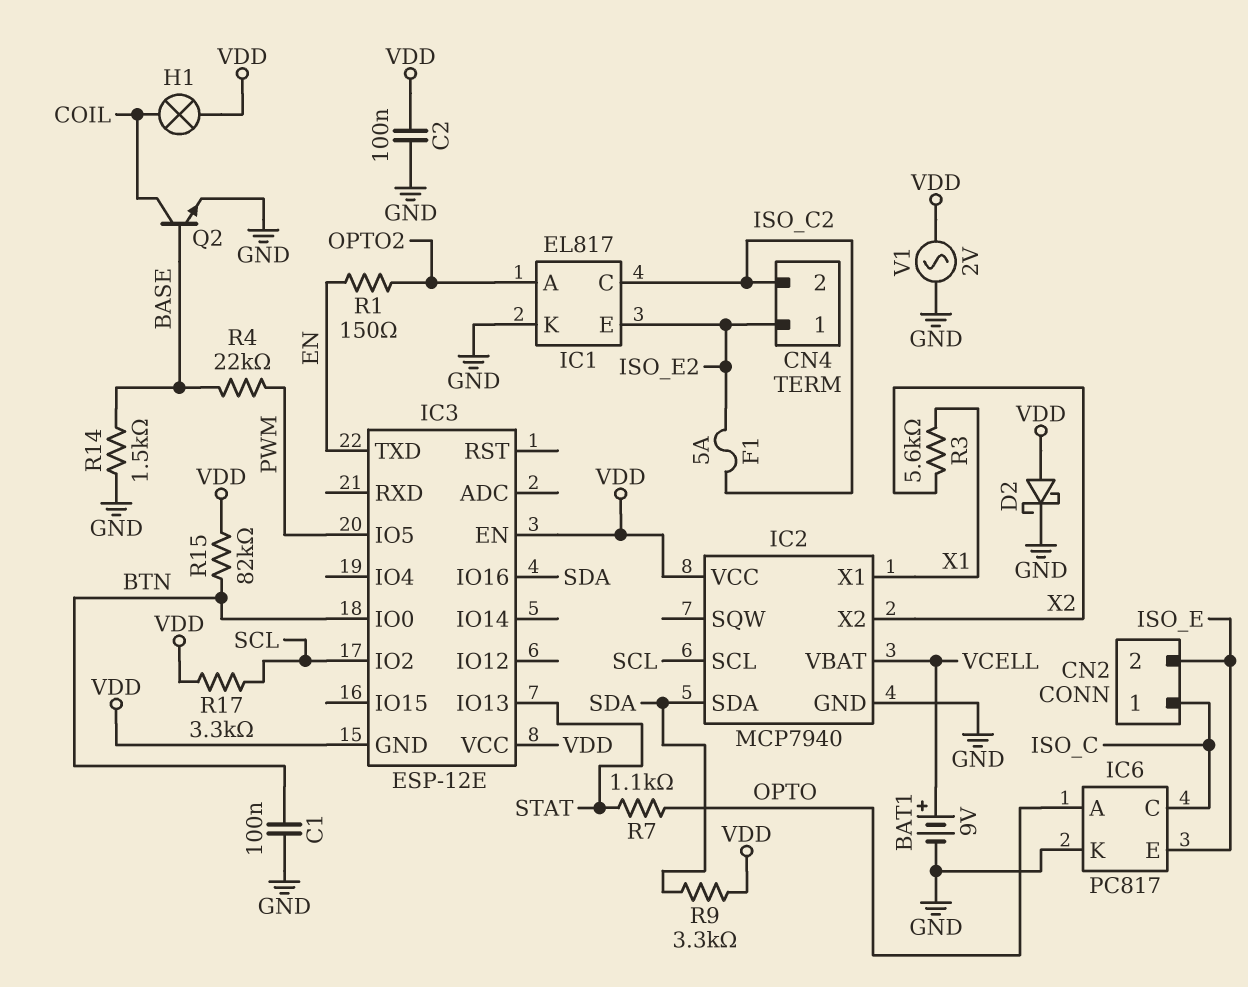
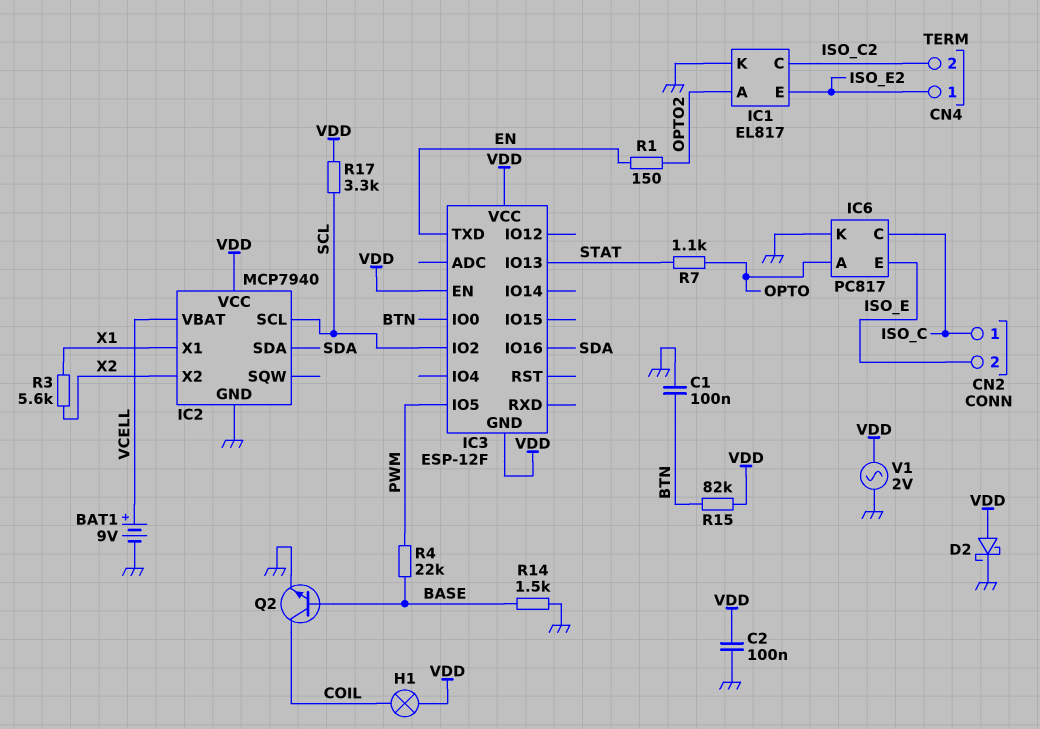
F1: 5A (ISO_C2, ISO_E2) -> none
IC3: ESP-12E -> ESP-12F
R9: 3.3k (SDA, VDD) -> none

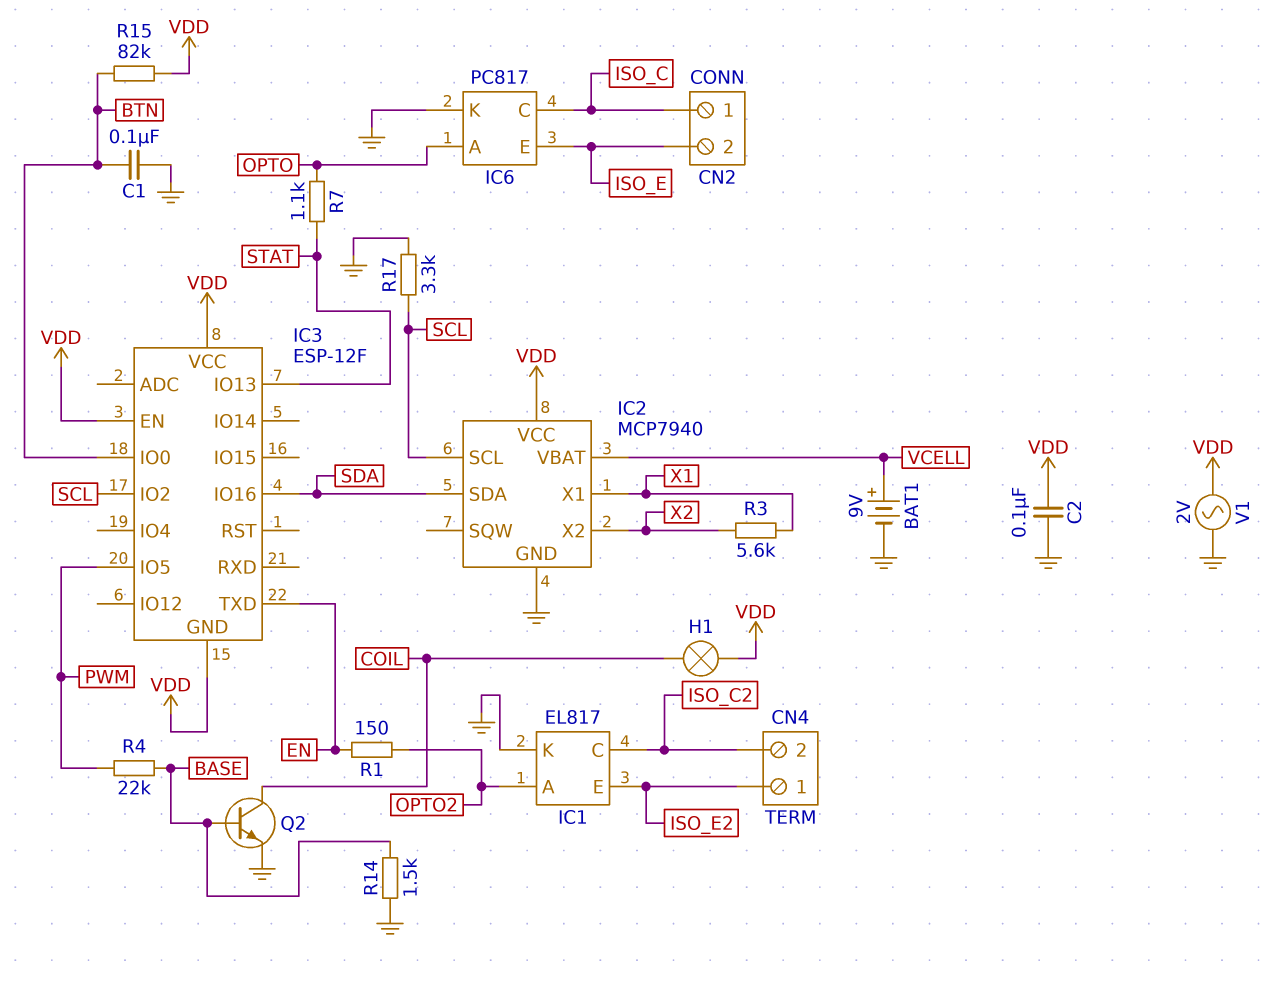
D2: schottky (A VDD, K GND) -> none
R17: 3.3k (SCL, VDD) -> 3.3k (GND, SCL)

